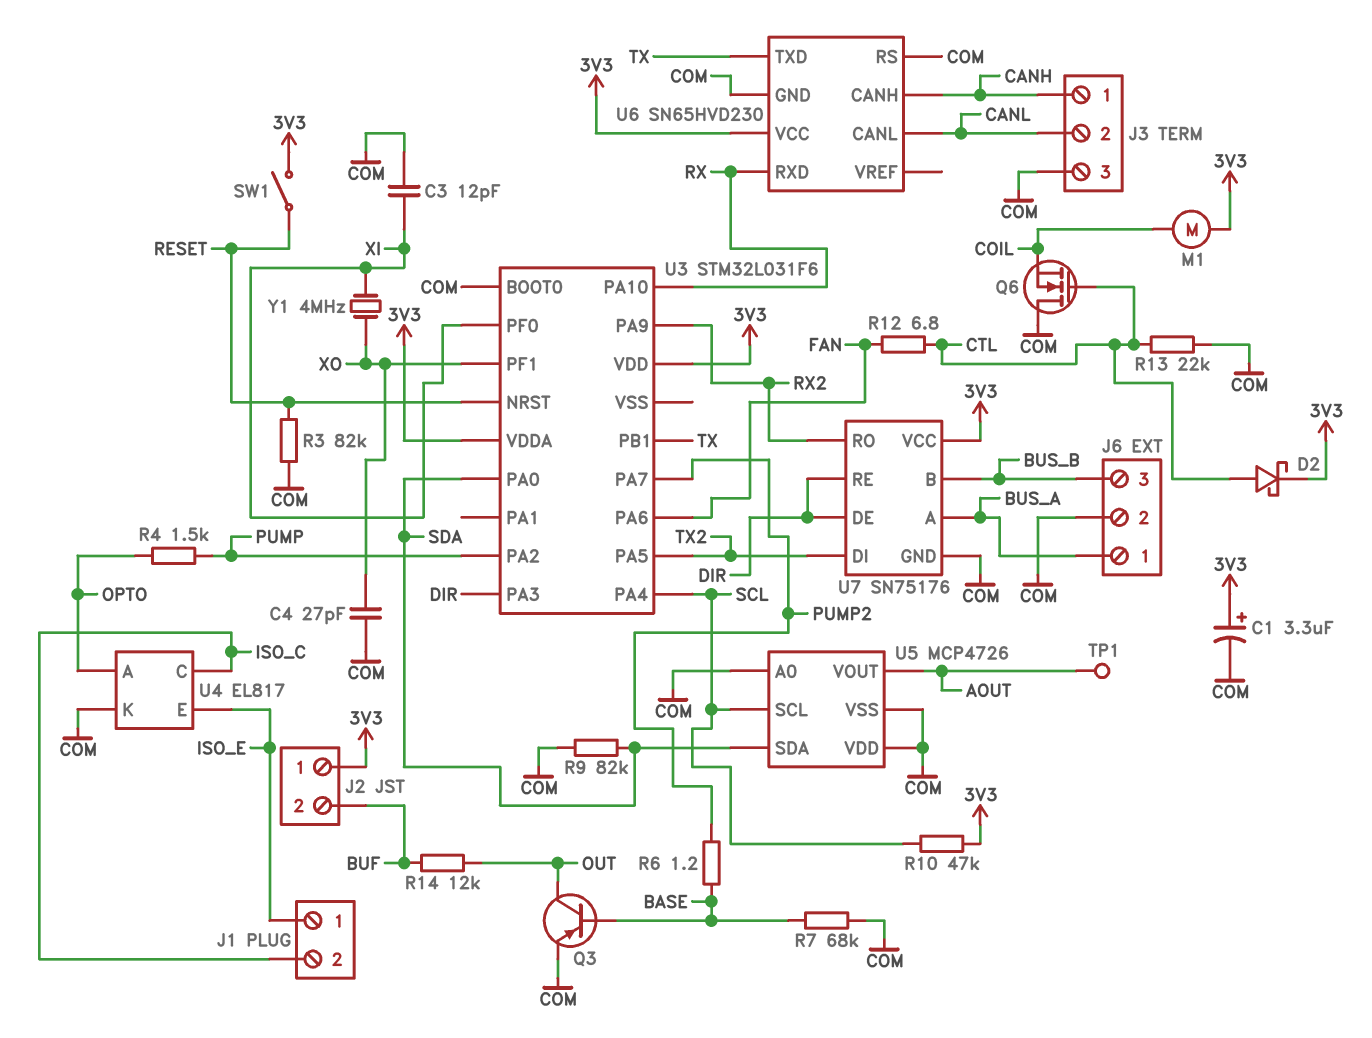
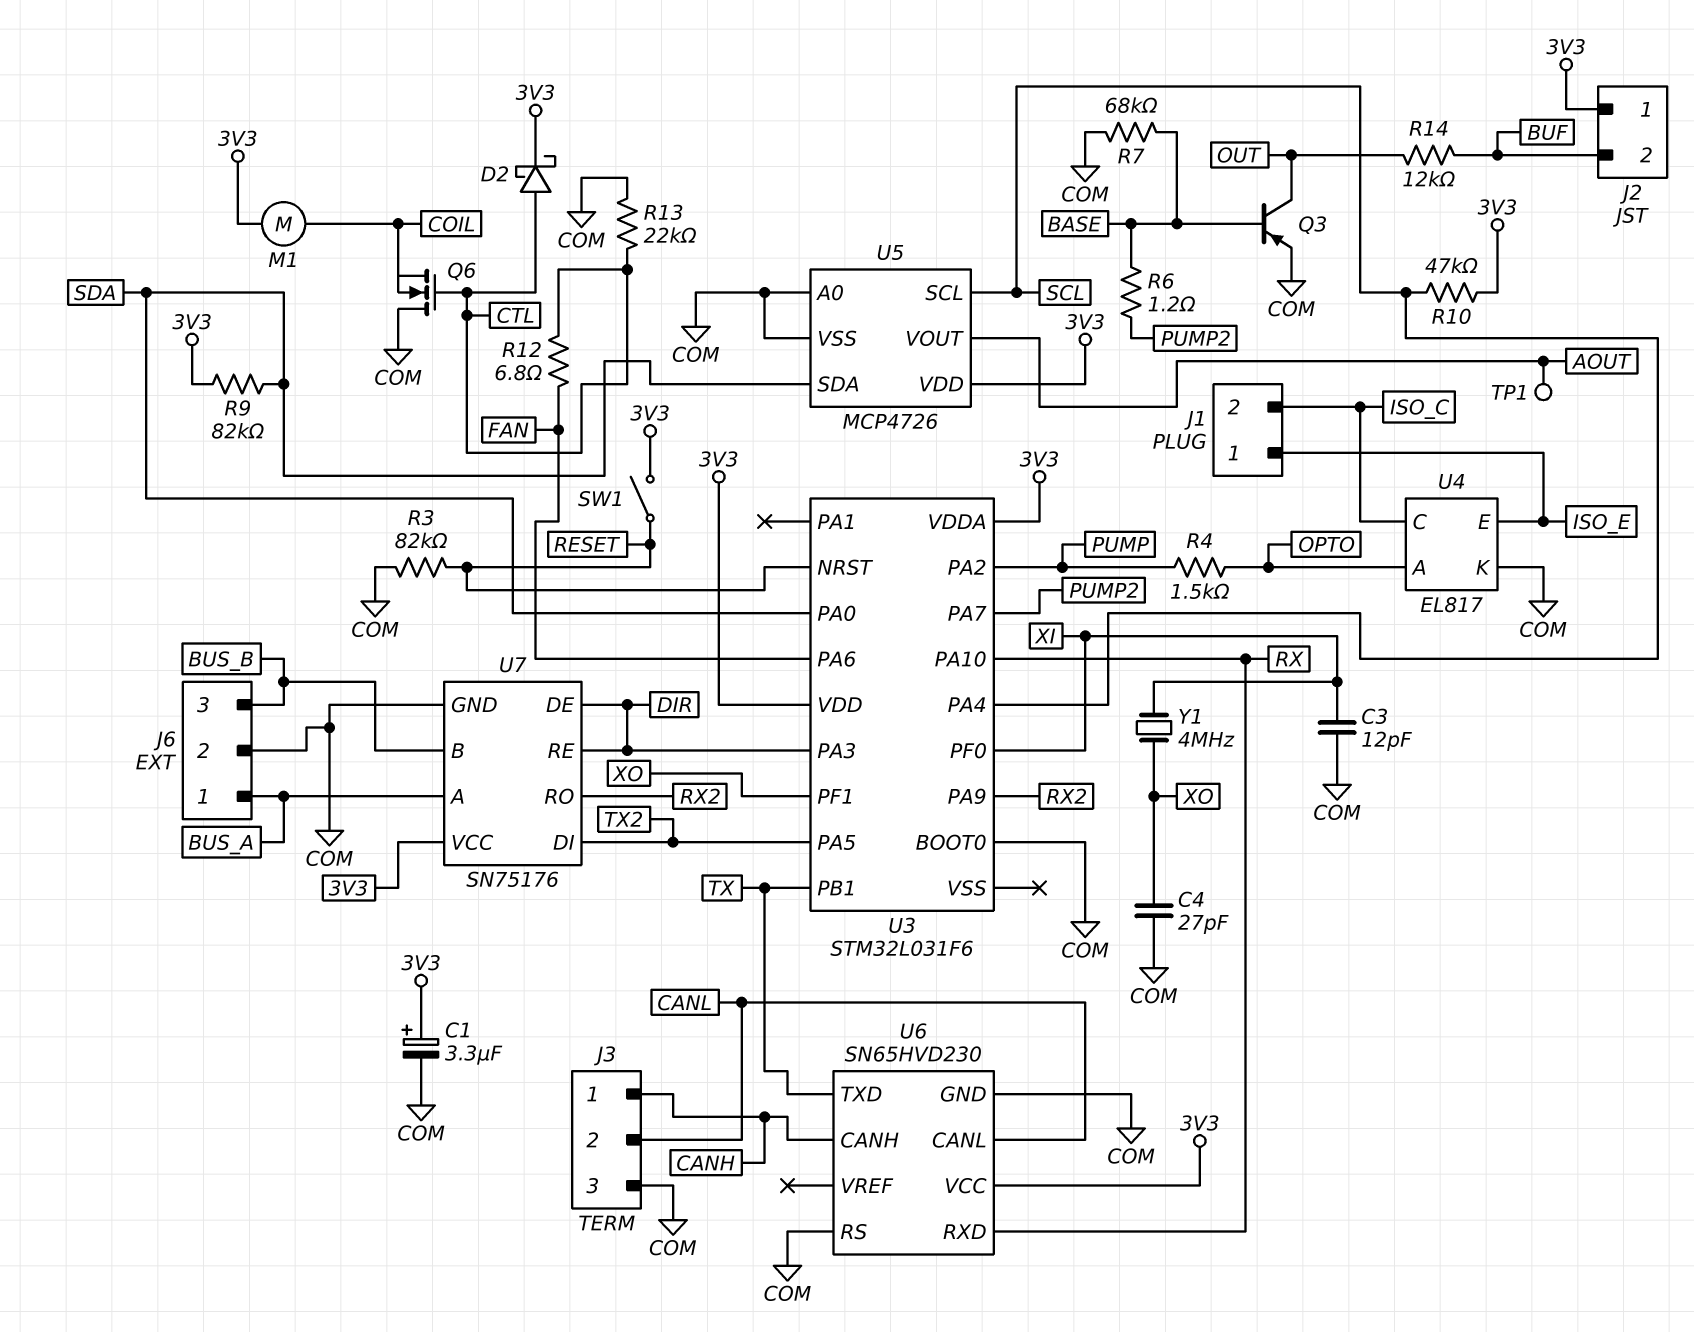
R9: 82k (COM, SDA) -> 82k (3V3, SDA)
U5 pin VDD: COM -> 3V3

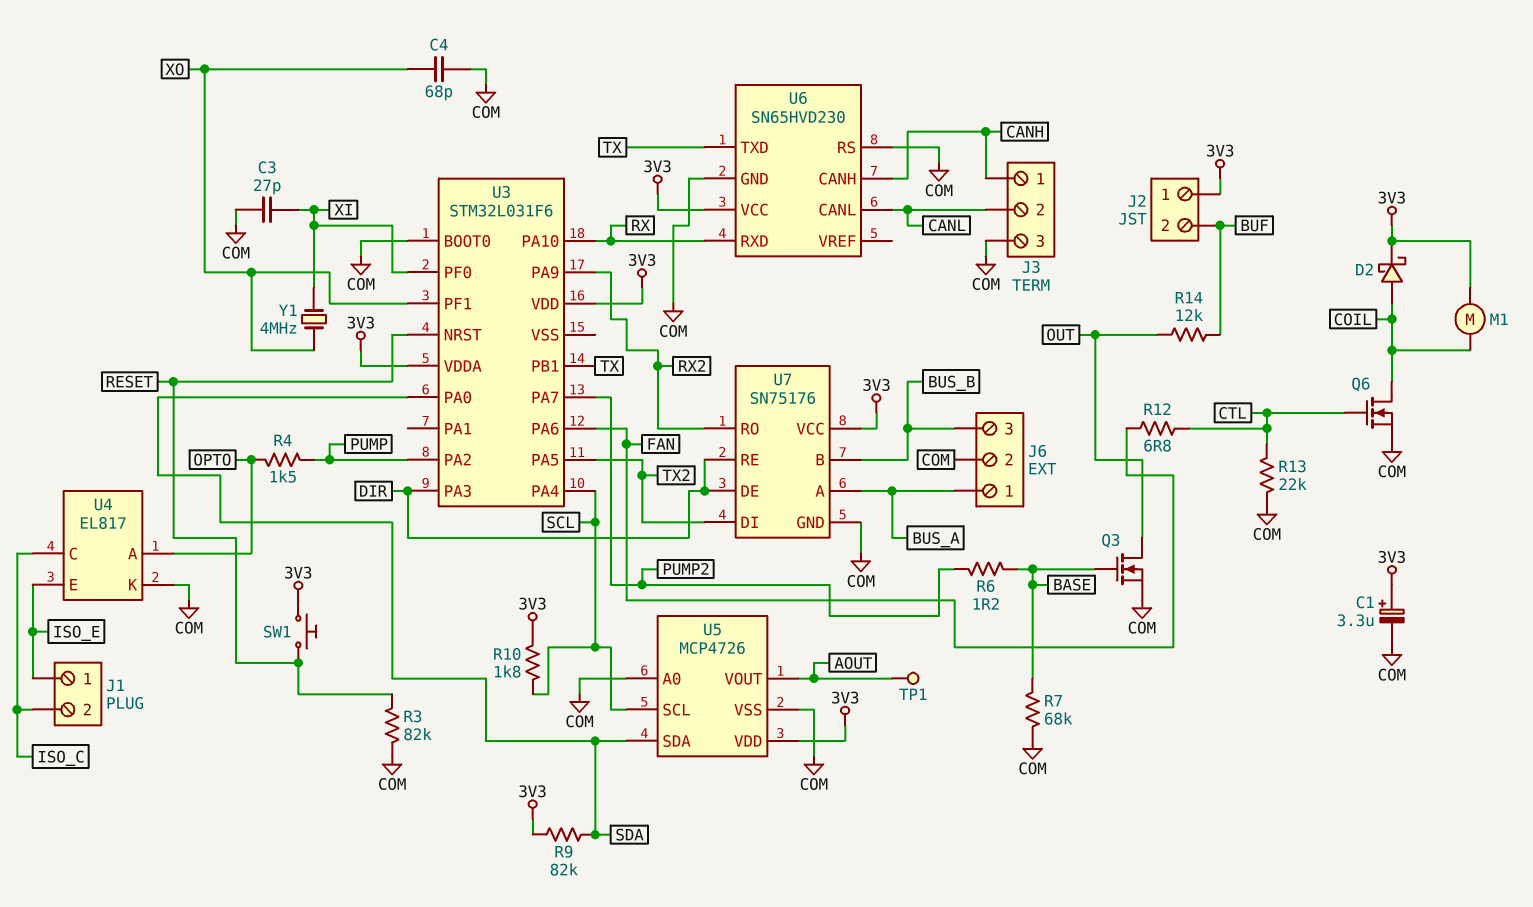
C3: 12pF (COM, XI) -> 27pF (COM, XI)
C4: 27pF (COM, XO) -> 68pF (COM, XO)
D2: schottky (A CTL, K 3V3) -> schottky (A COIL, K 3V3)
Q3: PNP (B BASE, C OUT, E COM) -> NMOS (G BASE, D OUT, S COM)
Q6: NMOS (G CTL, D COM, S COIL) -> NMOS (G CTL, D COIL, S COM)
R10: 47k (3V3, SCL) -> 1.8k (3V3, SCL)
SW1: switch (3V3, RESET) -> button (3V3, RESET)

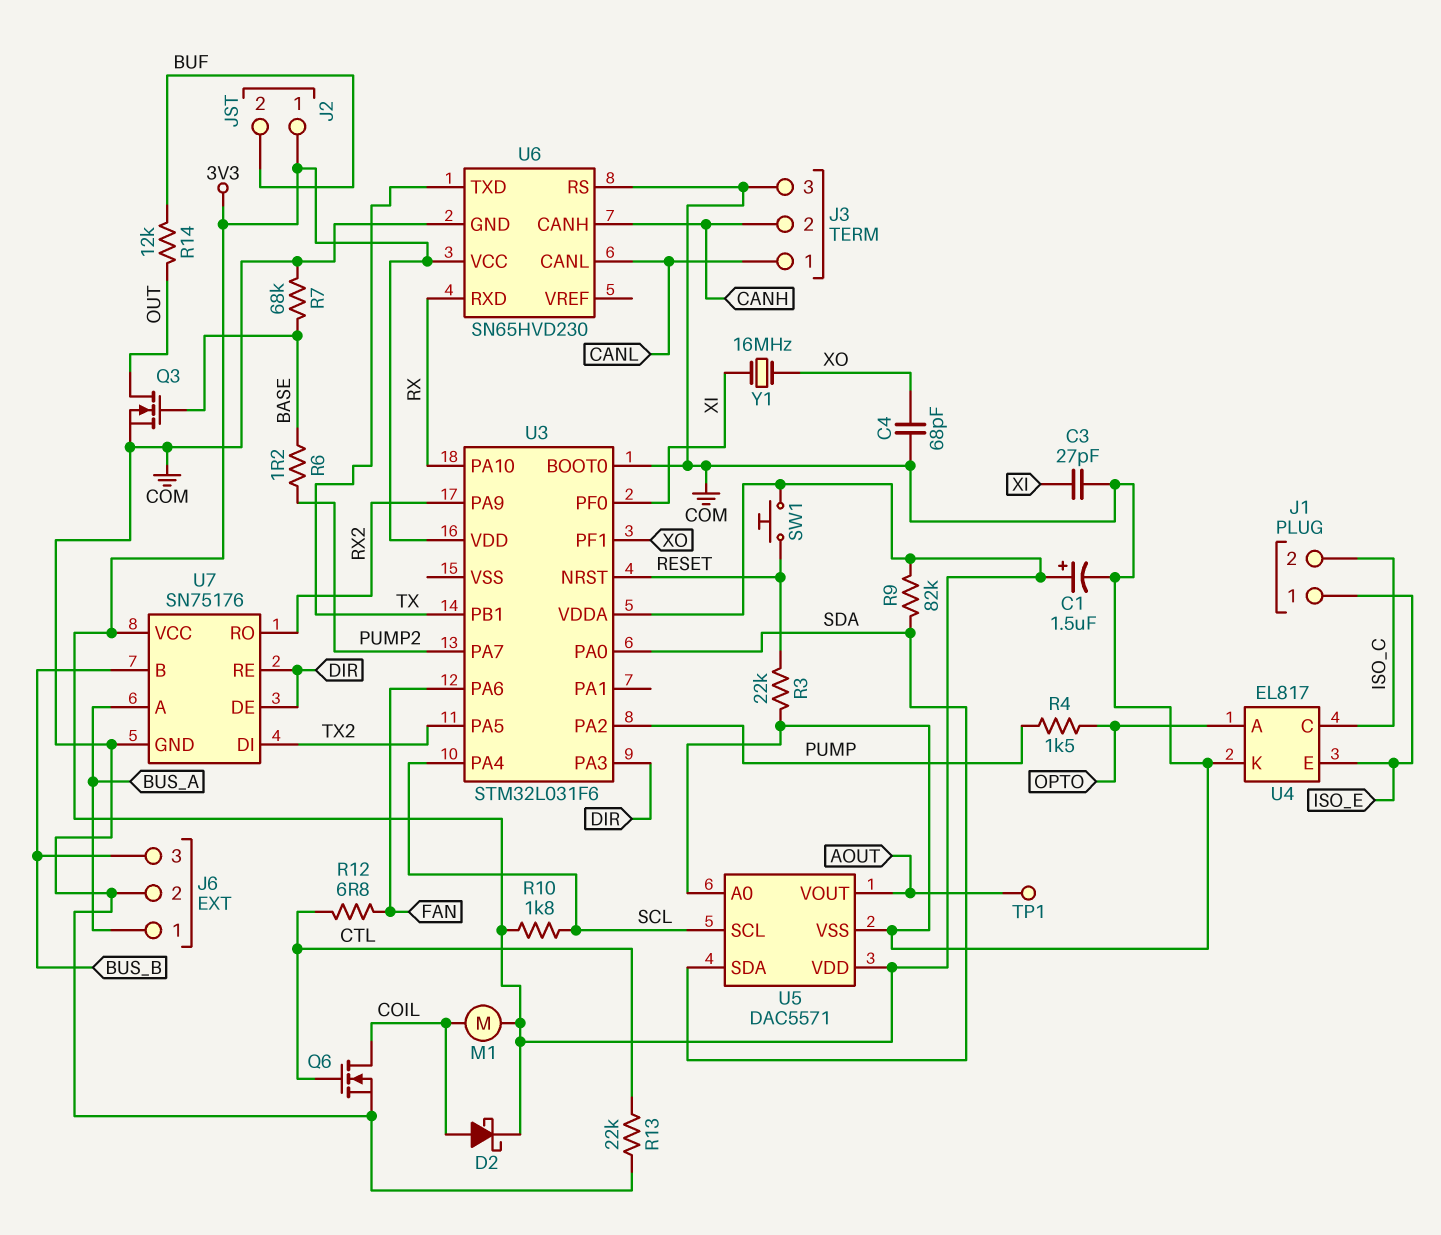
C1: 3.3uF (plus 3V3, minus COM) -> 1.5uF (plus 3V3, minus COM)
J3 pin 1: CANH -> CANL
J3 pin 2: CANL -> CANH
R3: 82k (COM, RESET) -> 22k (COM, RESET)
U5: MCP4726 -> DAC5571
Y1: 4MHz (XI, XO) -> 16MHz (XI, XO)

